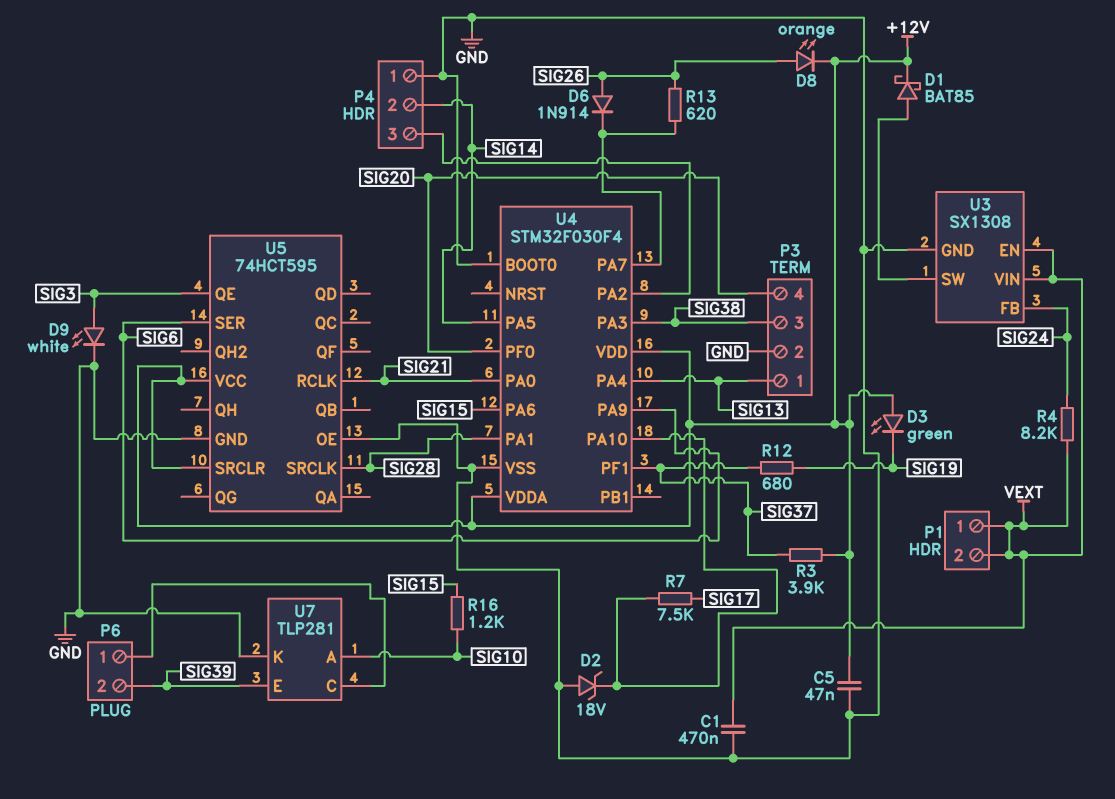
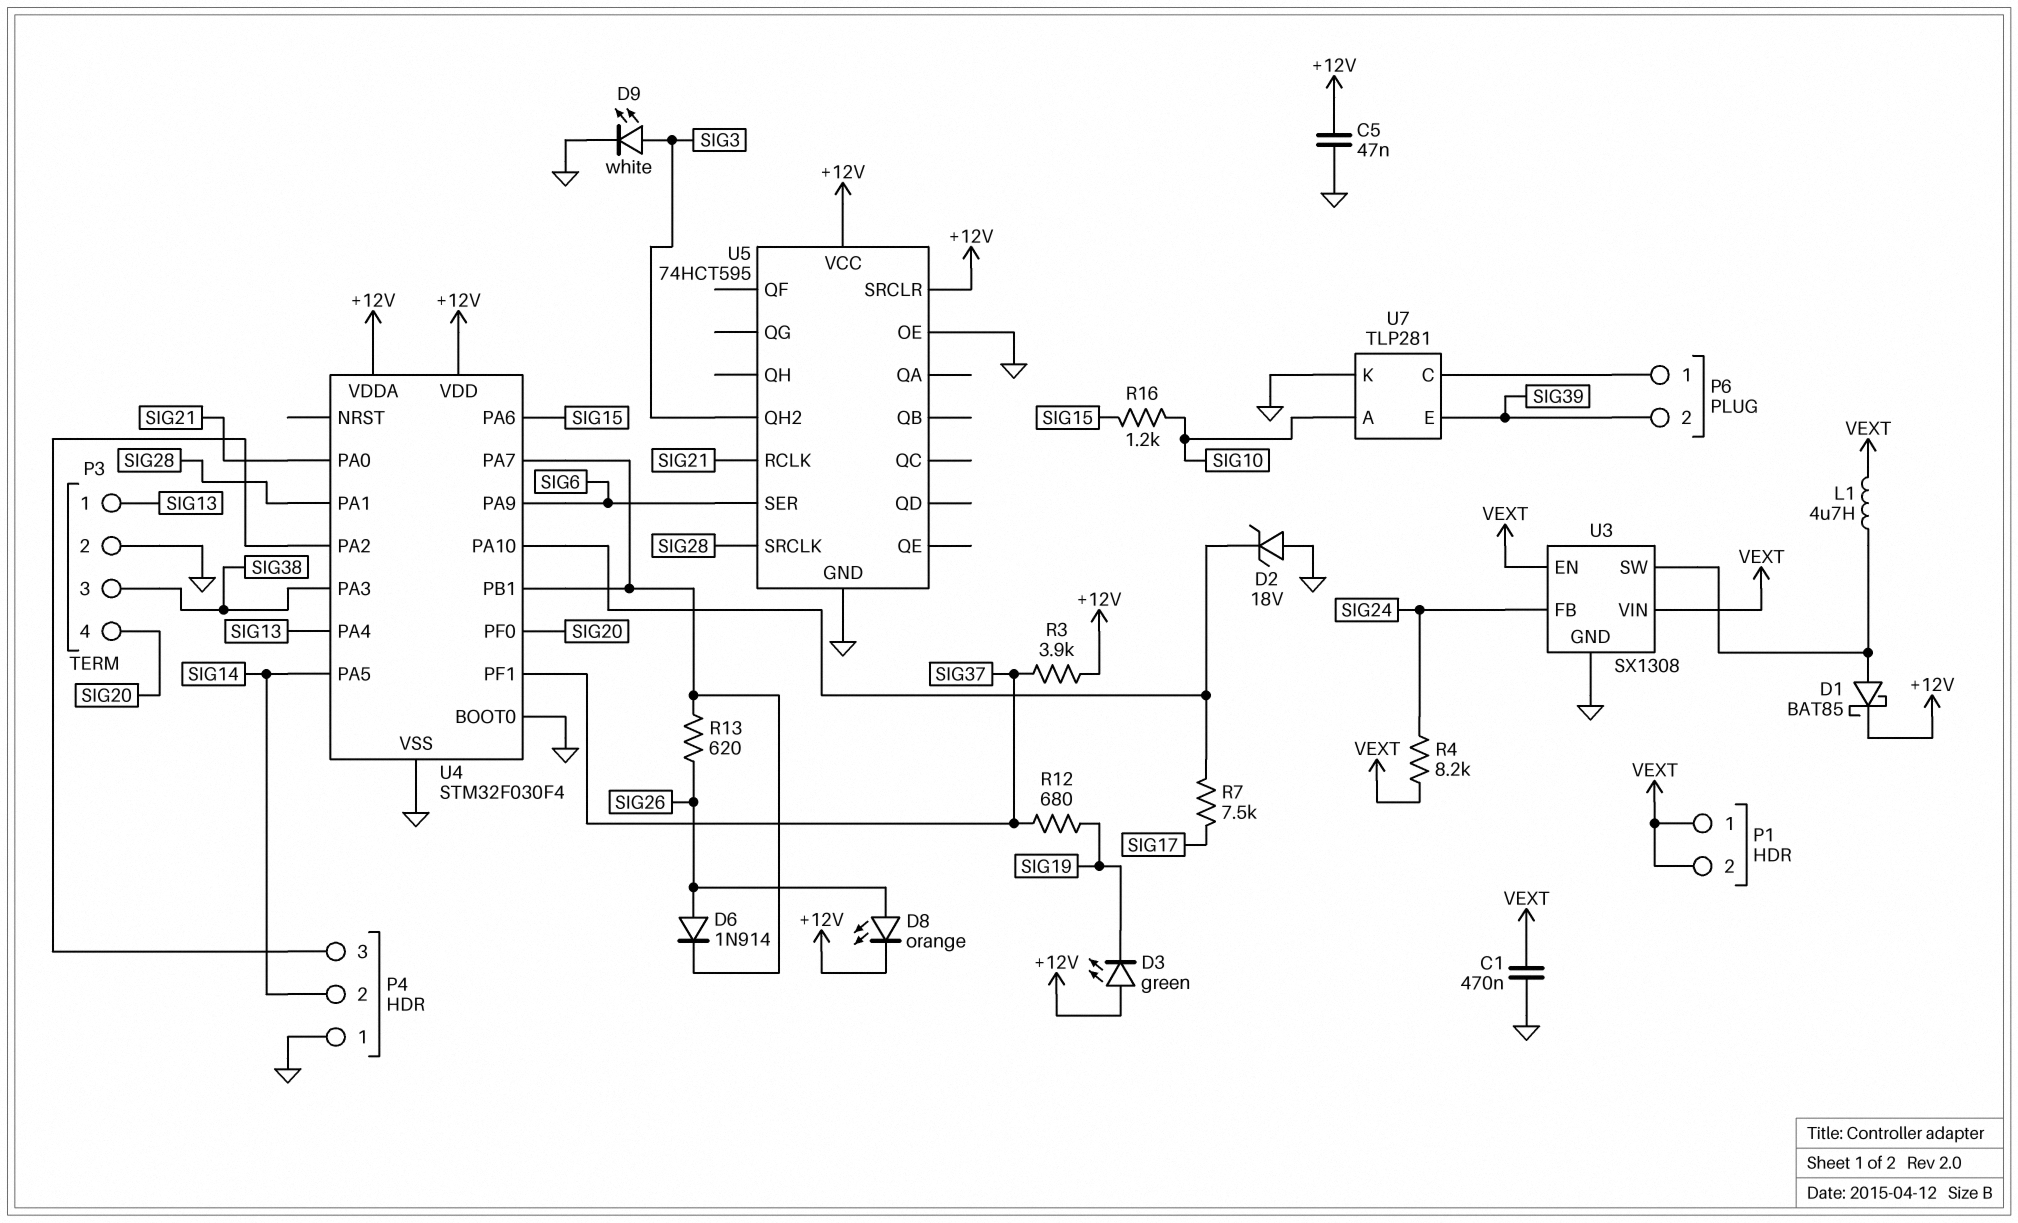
L1: none -> 4.7uH (U3/SW, VEXT)
U4 pin PB1: none -> U4/PA7
U5 pin QE: SIG3 -> none
U5 pin QH2: none -> SIG3

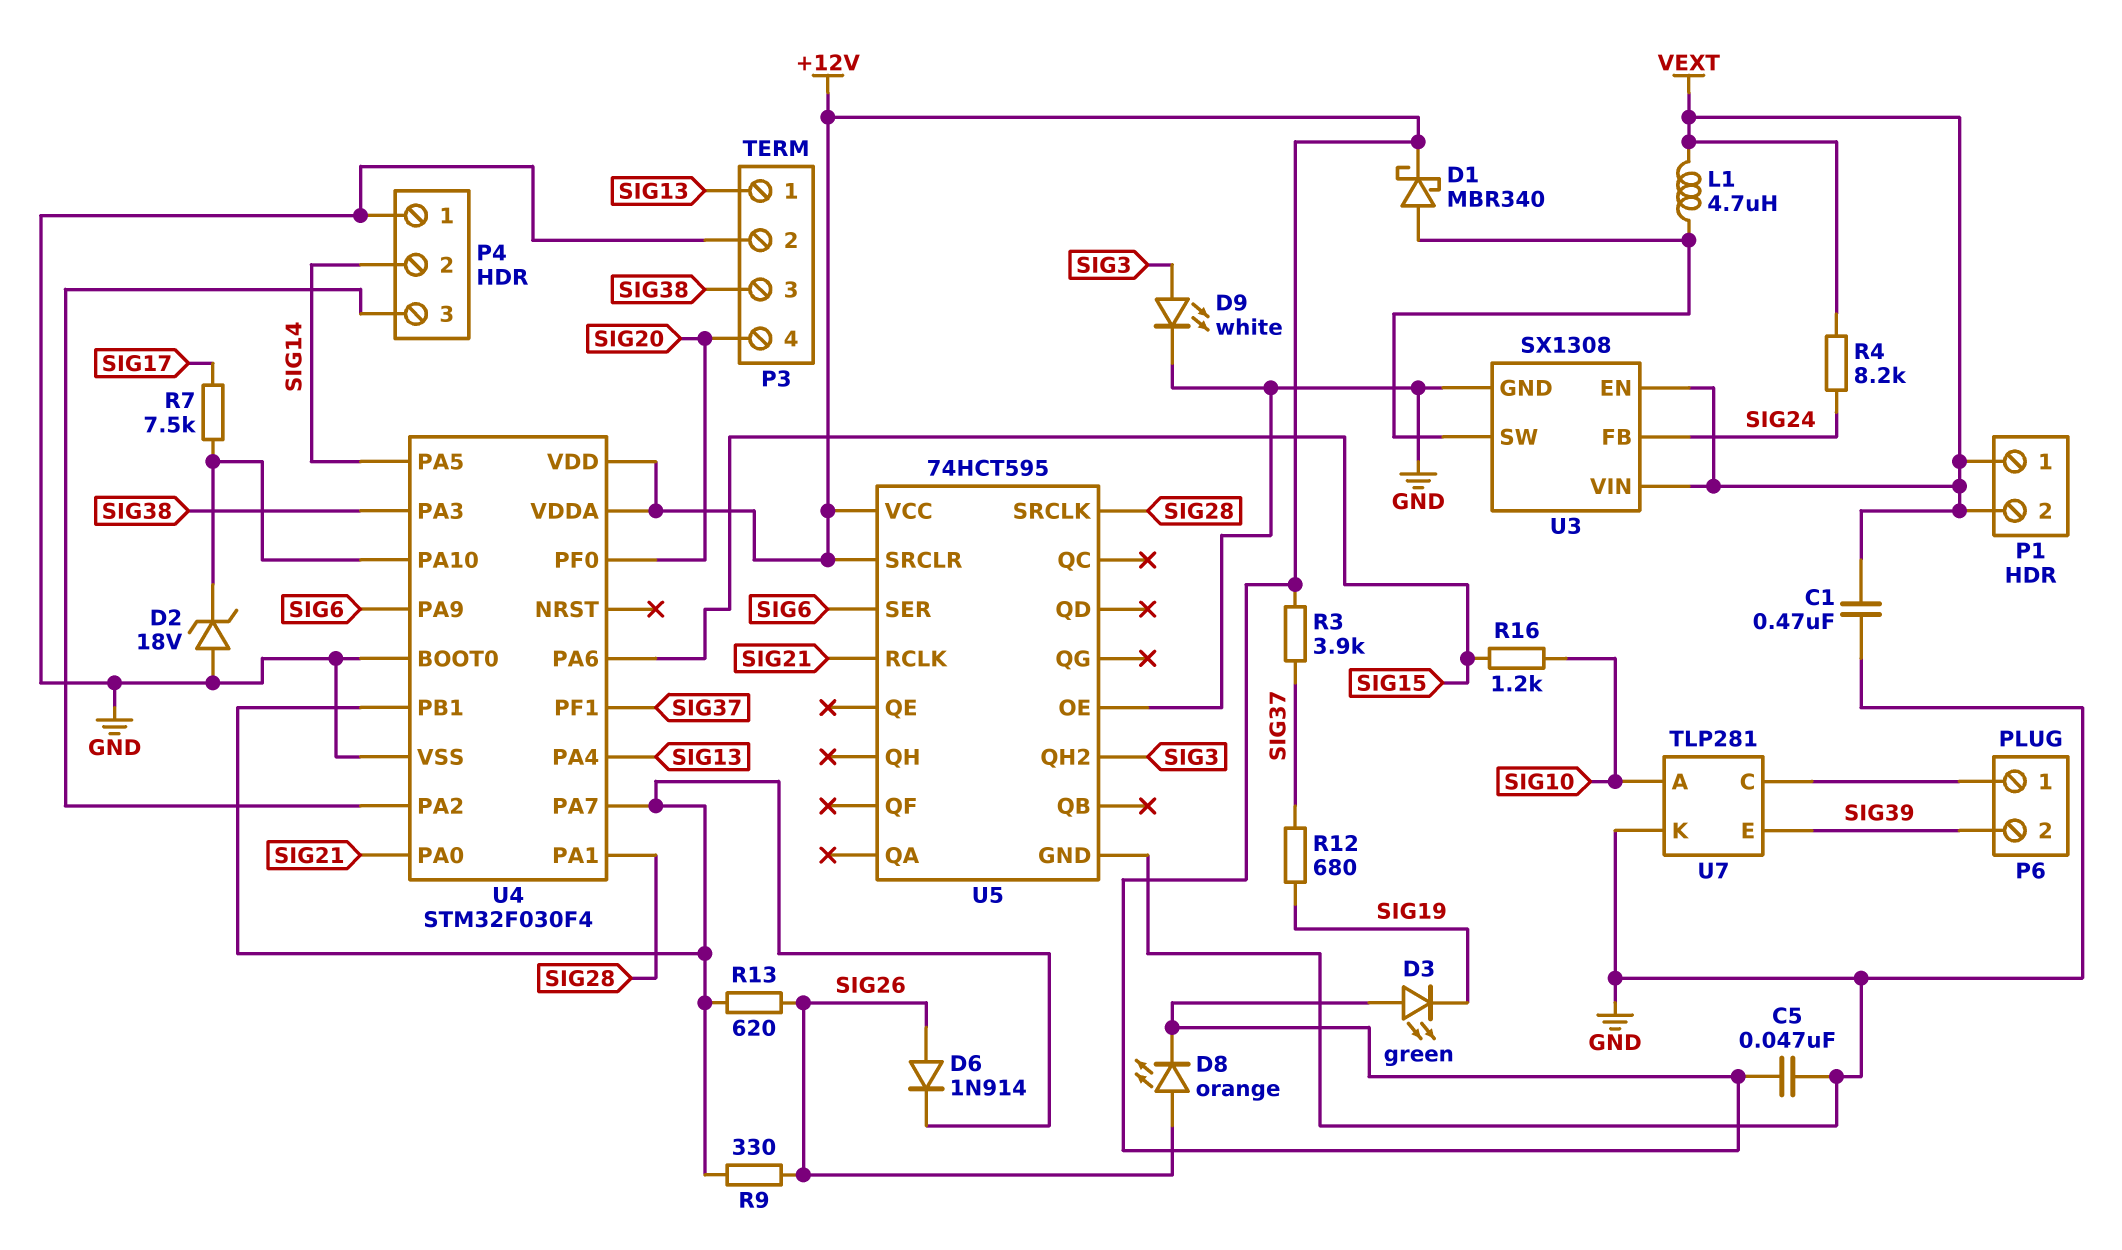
D1: schottky BAT85 (A U3/SW, K +12V) -> schottky MBR340 (A U3/SW, K +12V)
R9: none -> 330 (SIG26, U4/PA7)

